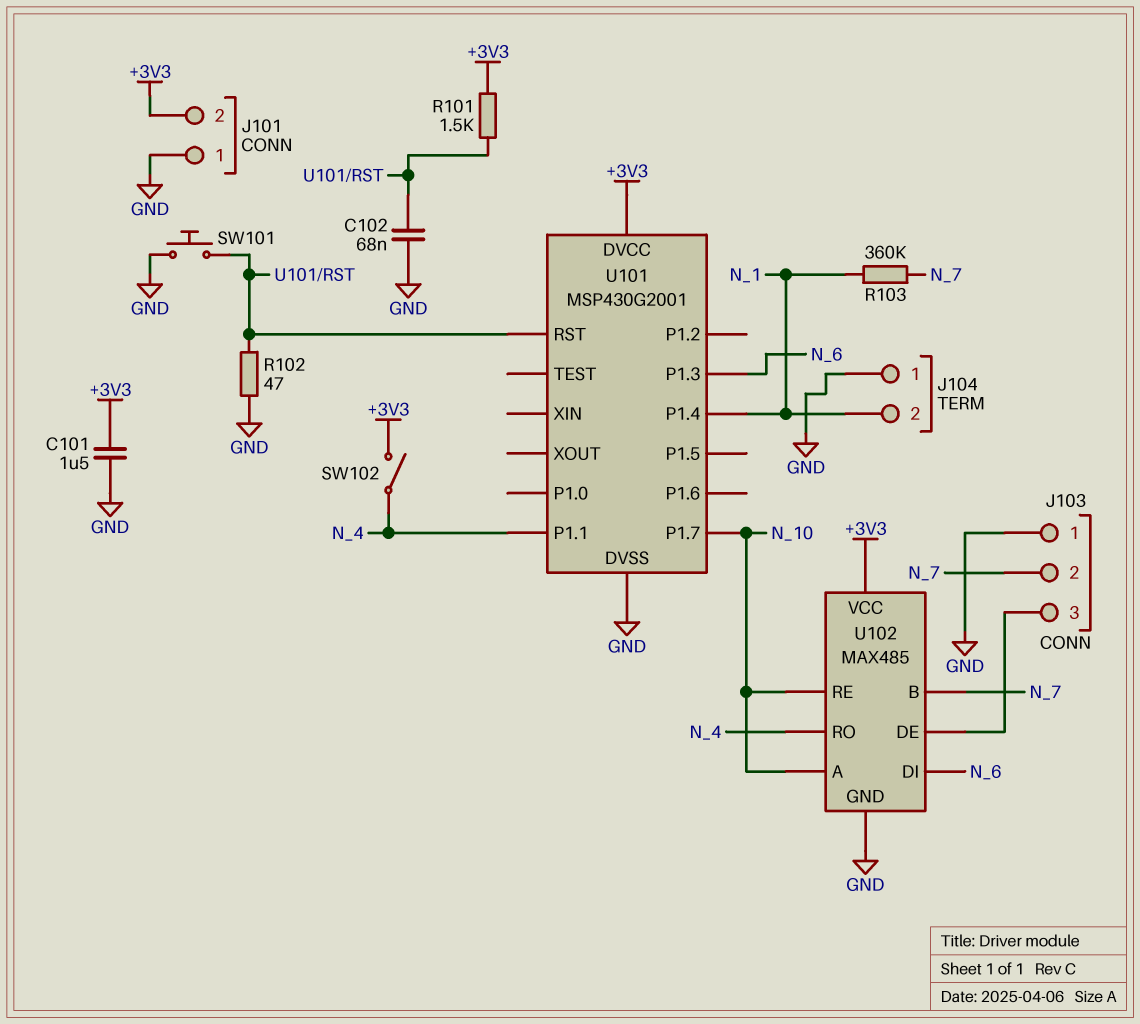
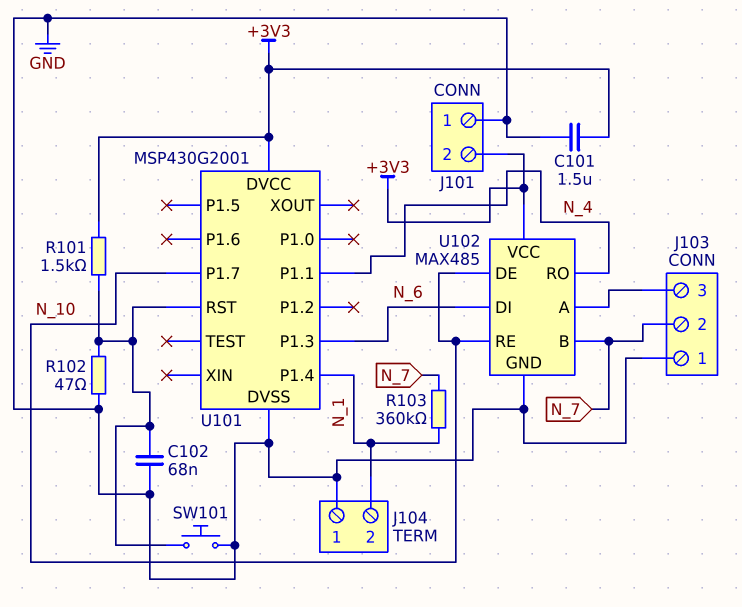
SW102: switch (+3V3, N_4) -> none
U102 pin A: N_10 -> J103/3
U102 pin DE: J103/3 -> N_10

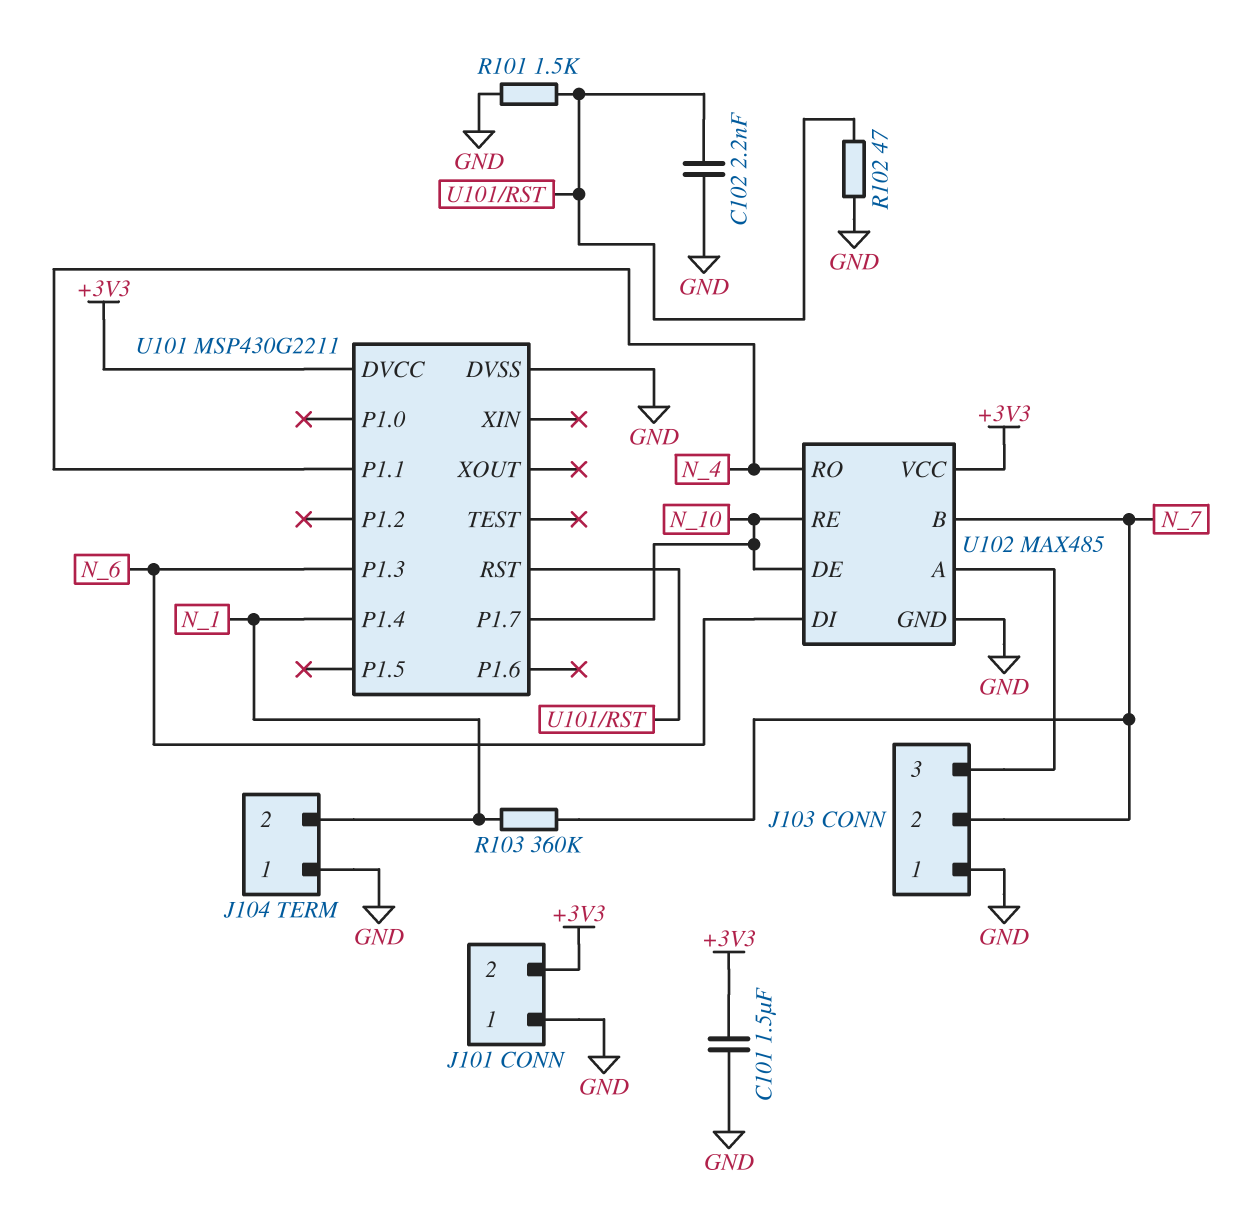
C102: 68nF (GND, U101/RST) -> 2.2nF (GND, U101/RST)
R101: 1.5k (+3V3, U101/RST) -> 1.5k (GND, U101/RST)
SW101: button (GND, U101/RST) -> none
U101: MSP430G2001 -> MSP430G2211

